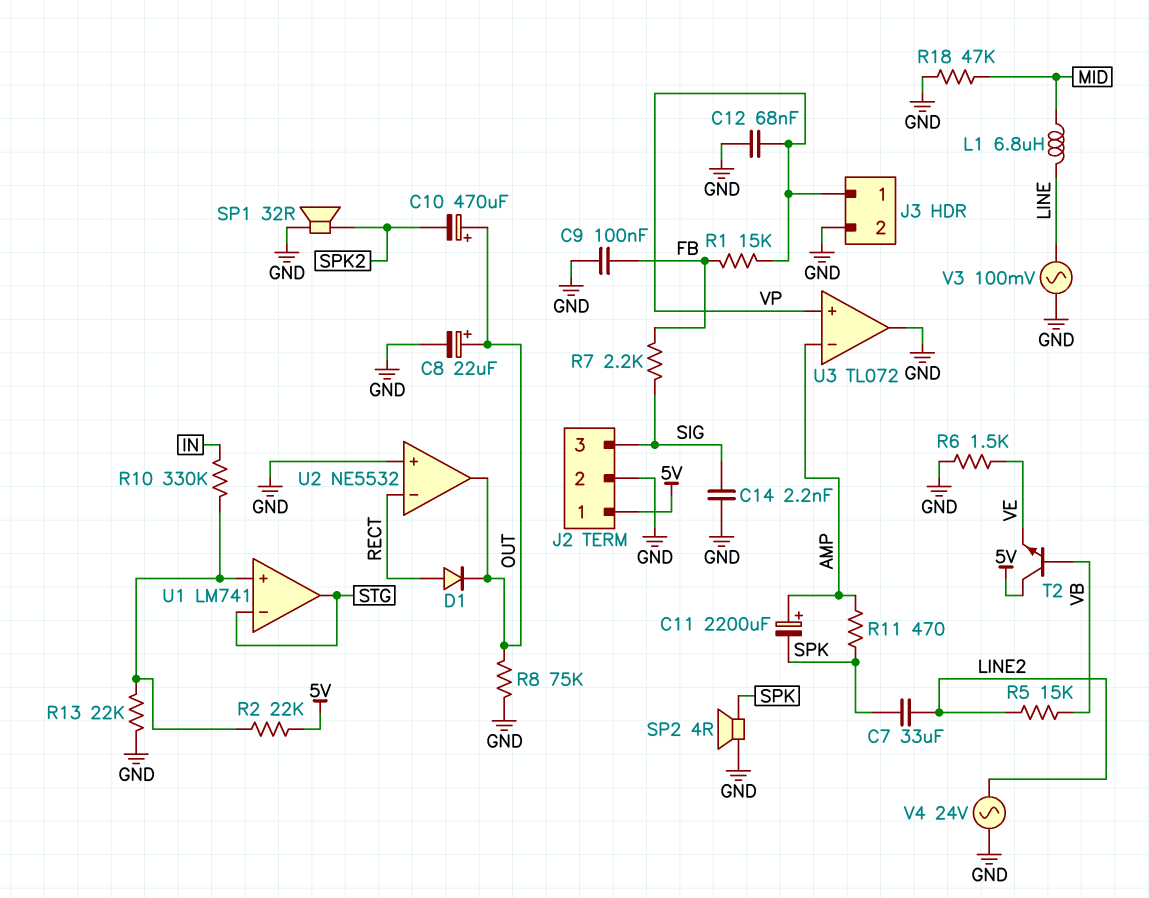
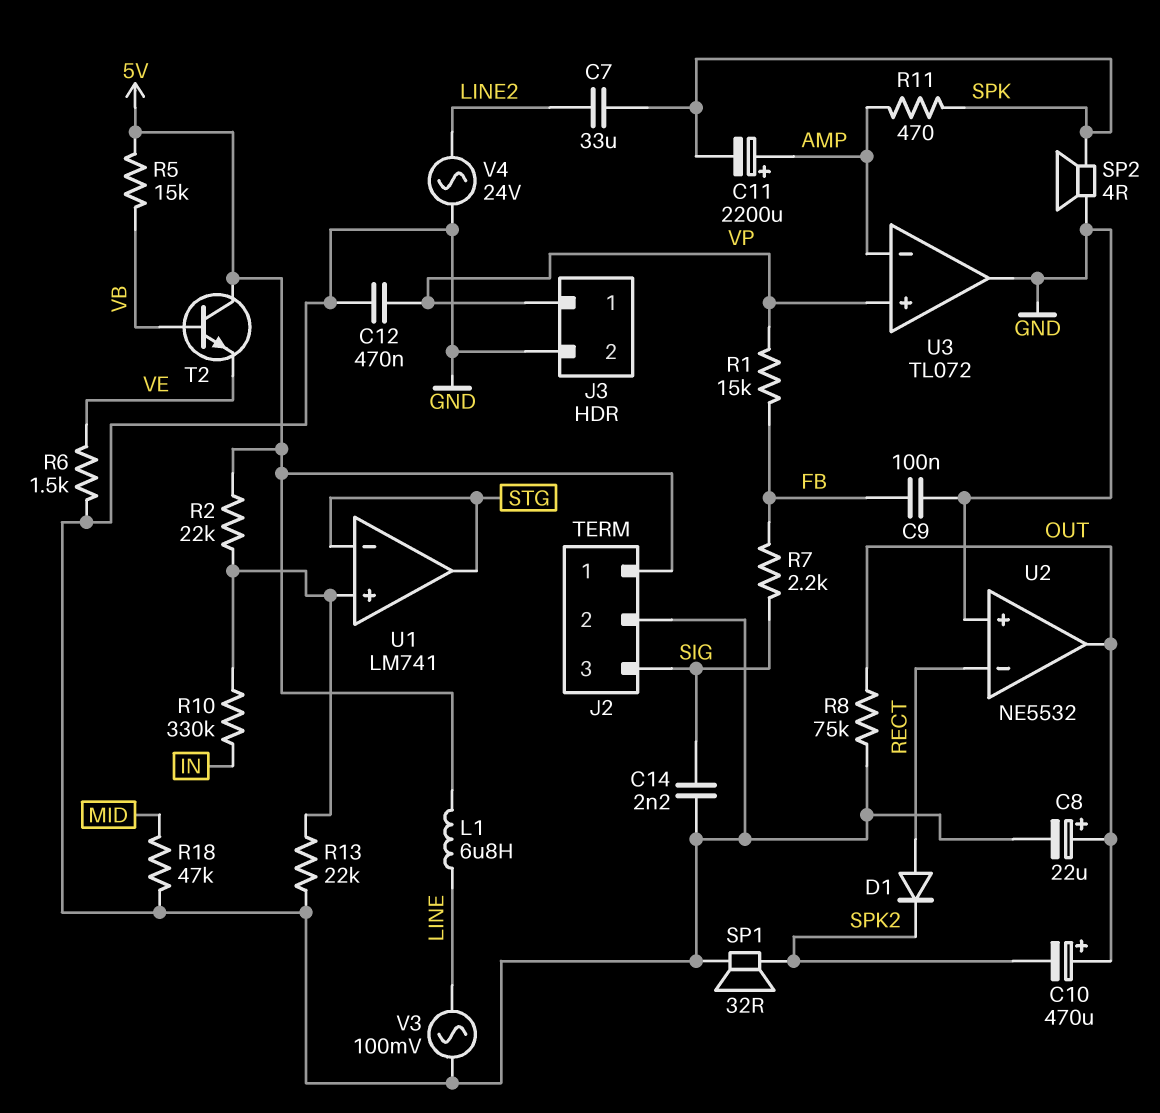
C12: 68nF (GND, VP) -> 470nF (GND, VP)
D1: diode (A RECT, K OUT) -> diode (A RECT, K SPK2)
L1: 6.8uH (LINE, MID) -> 6.8uH (5V, LINE)
R5: 15k (LINE2, VB) -> 15k (5V, VB)

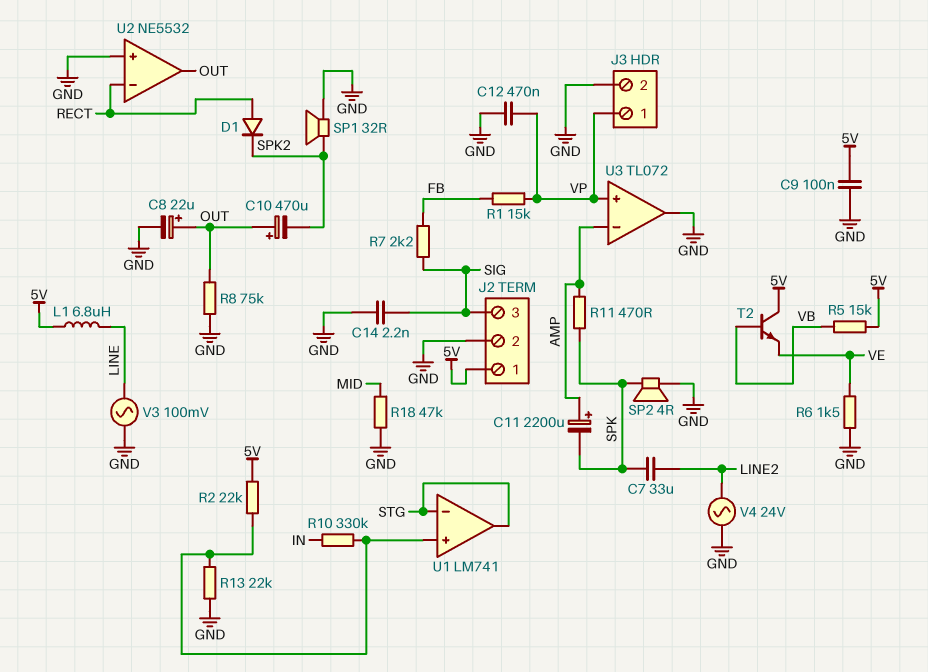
C9: 100nF (FB, GND) -> 100nF (5V, GND)

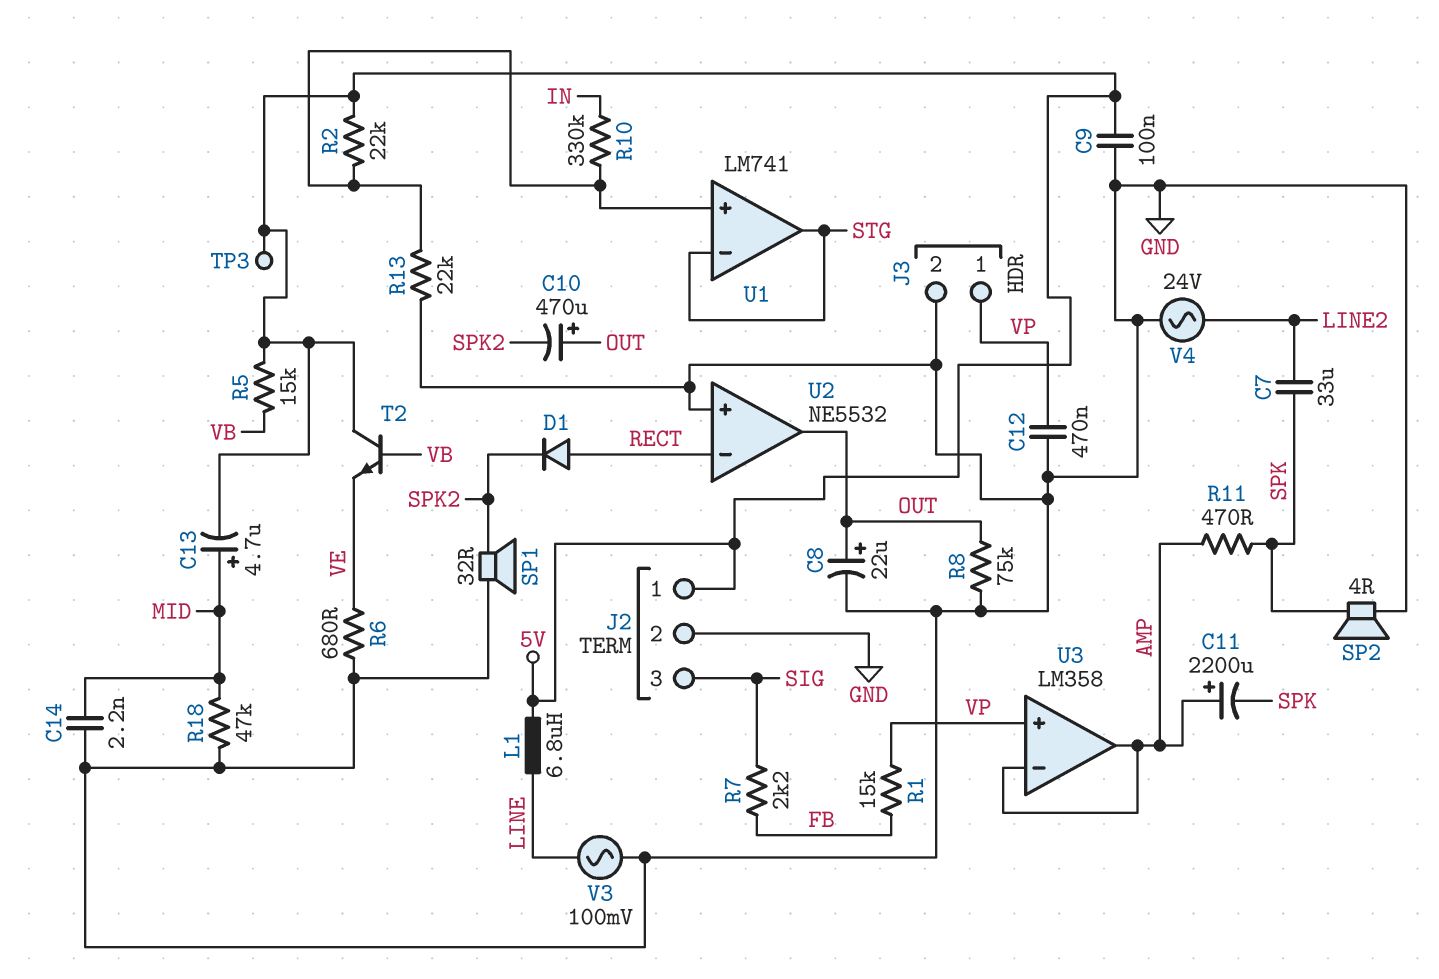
C13: none -> 4.7uF (plus MID, minus 5V)
C14: 2.2nF (GND, SIG) -> 2.2nF (GND, MID)
R6: 1.5k (GND, VE) -> 680 (GND, VE)
TP3: none -> test point (5V)
U3: TL072 -> LM358
U3 pin out: GND -> AMP

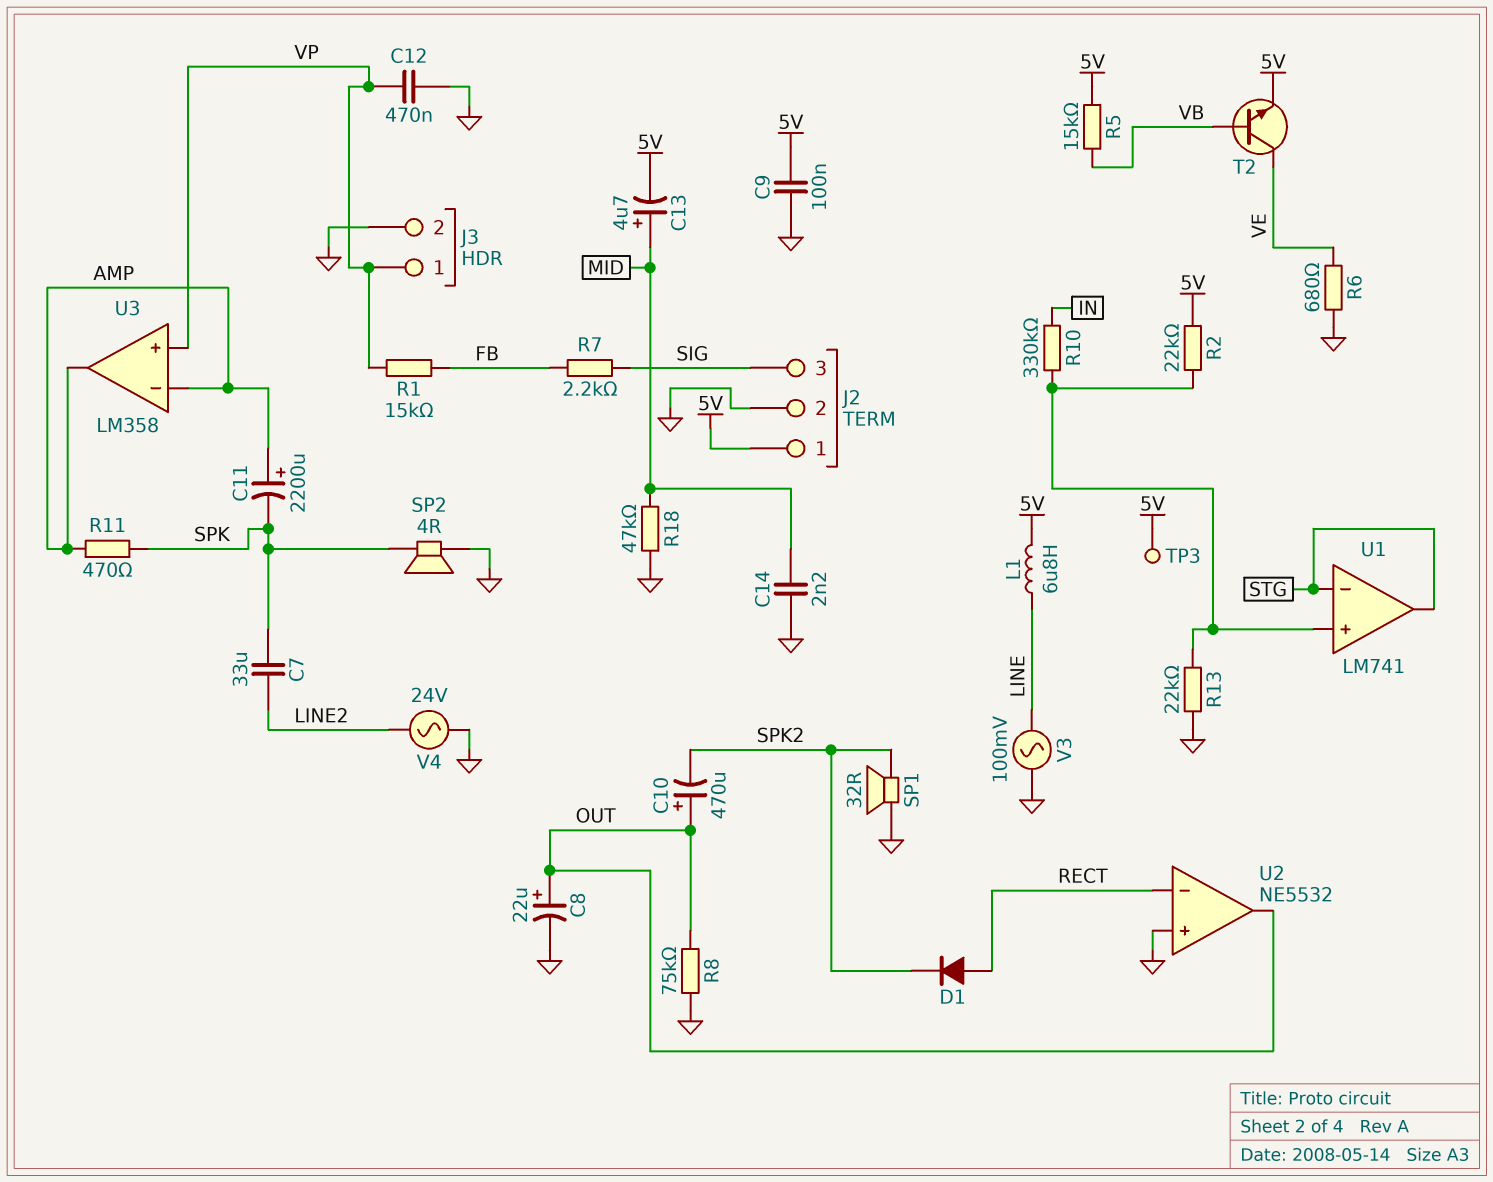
T2: NPN (B VB, C 5V, E VE) -> NPN (B VB, C VE, E 5V)

